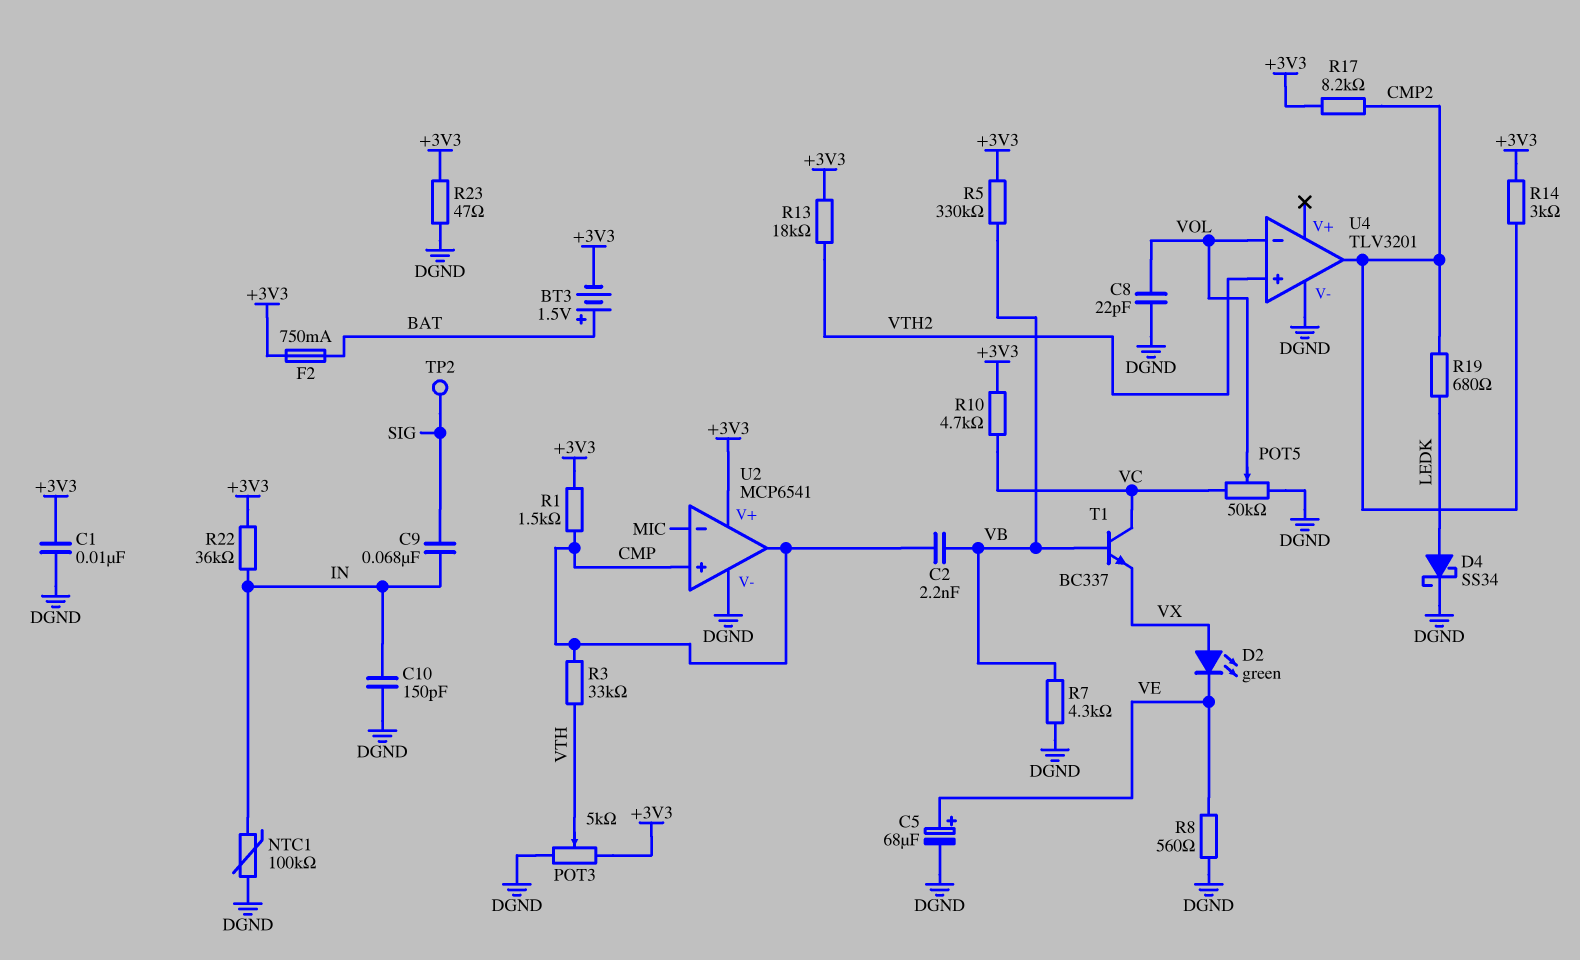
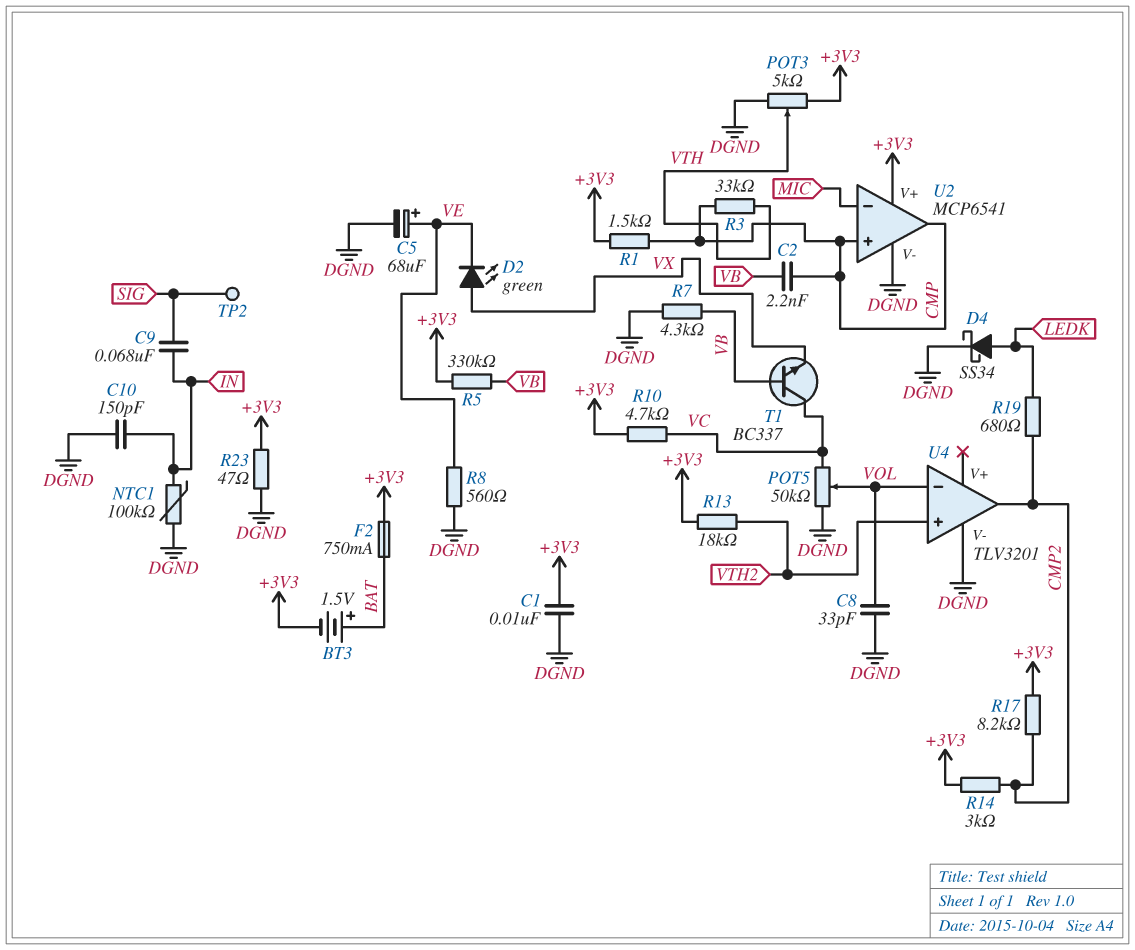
C8: 22pF (DGND, VOL) -> 33pF (DGND, VOL)
R22: 36k (+3V3, IN) -> none

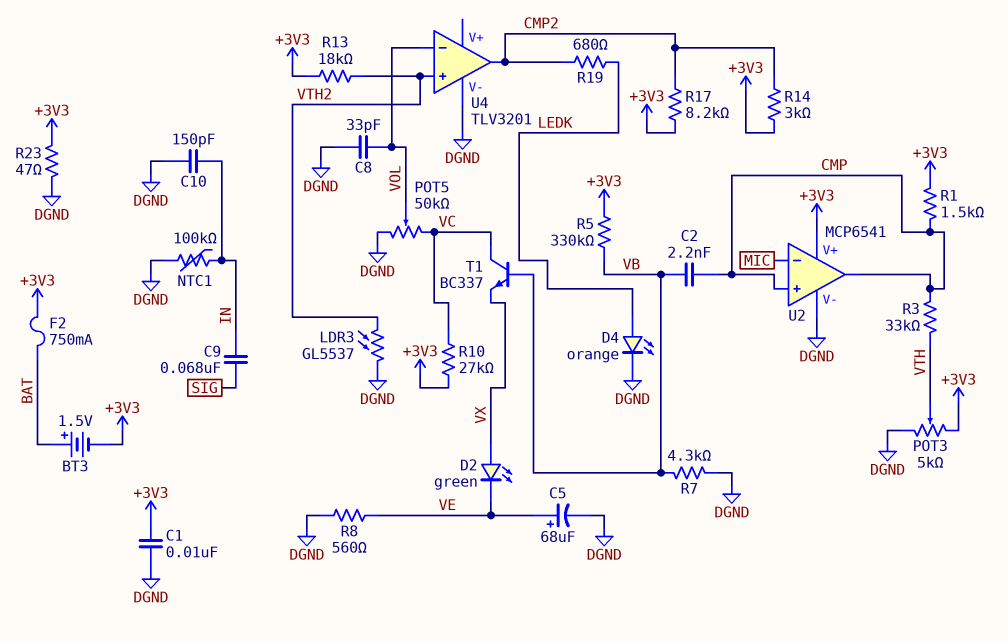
D4: schottky SS34 (A LEDK, K DGND) -> LED orange (A LEDK, K DGND)
LDR3: none -> GL5537 (DGND, VTH2)
R10: 4.7k (+3V3, VC) -> 27k (+3V3, VC)
TP2: test point (SIG) -> none

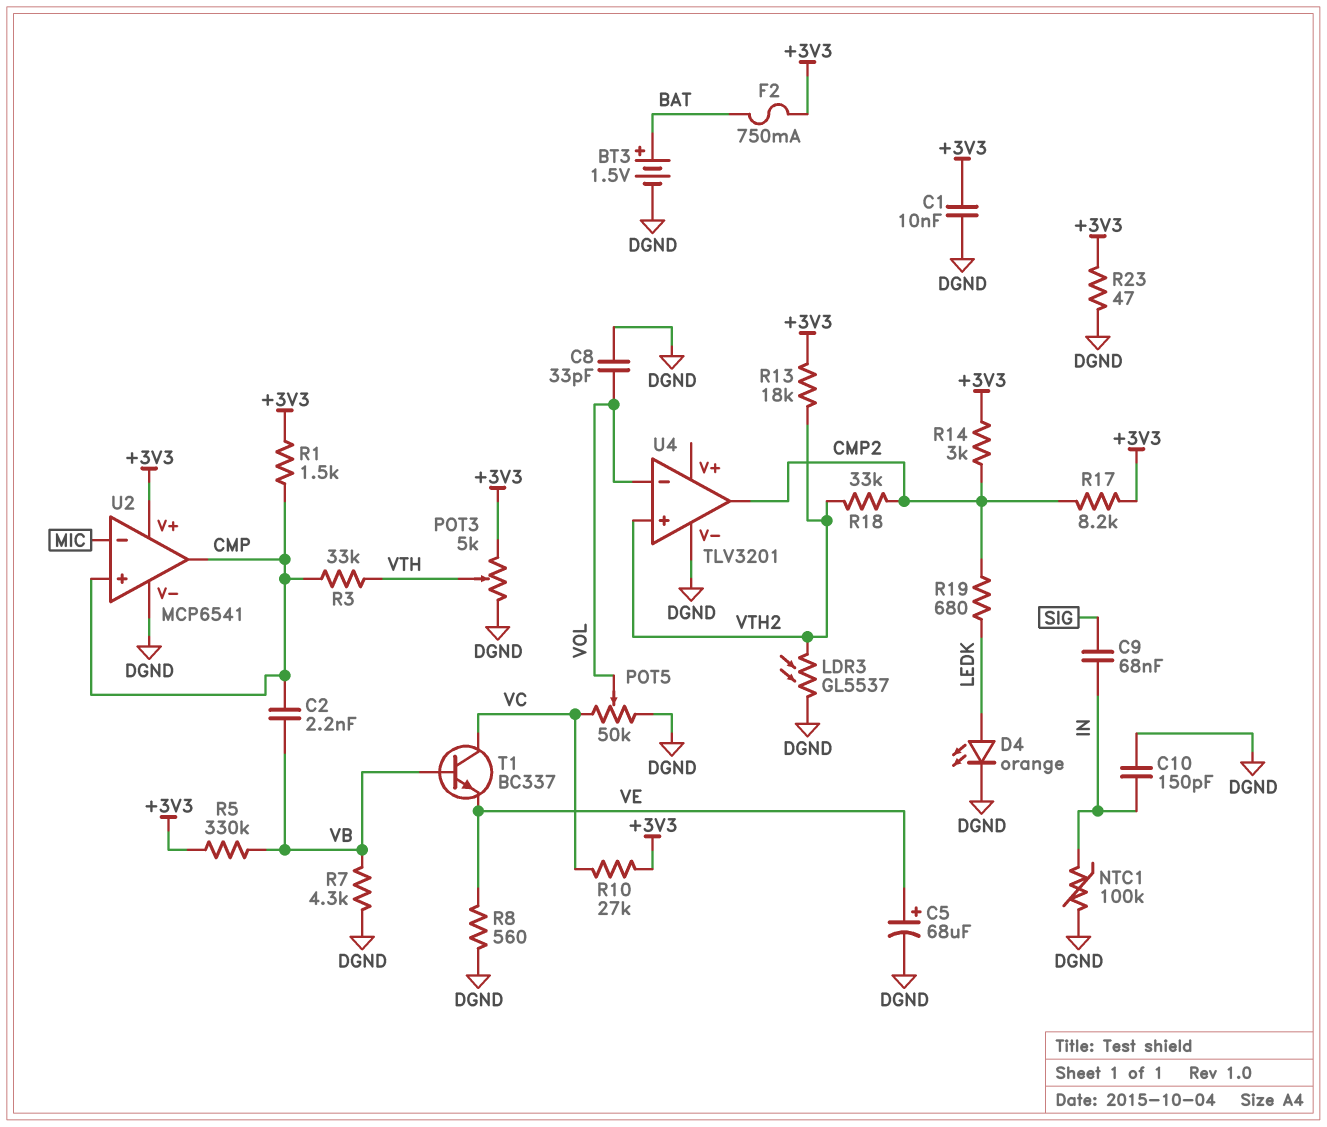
BT3: 1.5V (plus BAT, minus +3V3) -> 1.5V (plus BAT, minus DGND)
D2: LED green (A VX, K VE) -> none
R18: none -> 33k (CMP2, VTH2)
T1: NPN BC337 (B VB, C VC, E VX) -> NPN BC337 (B VB, C VC, E VE)

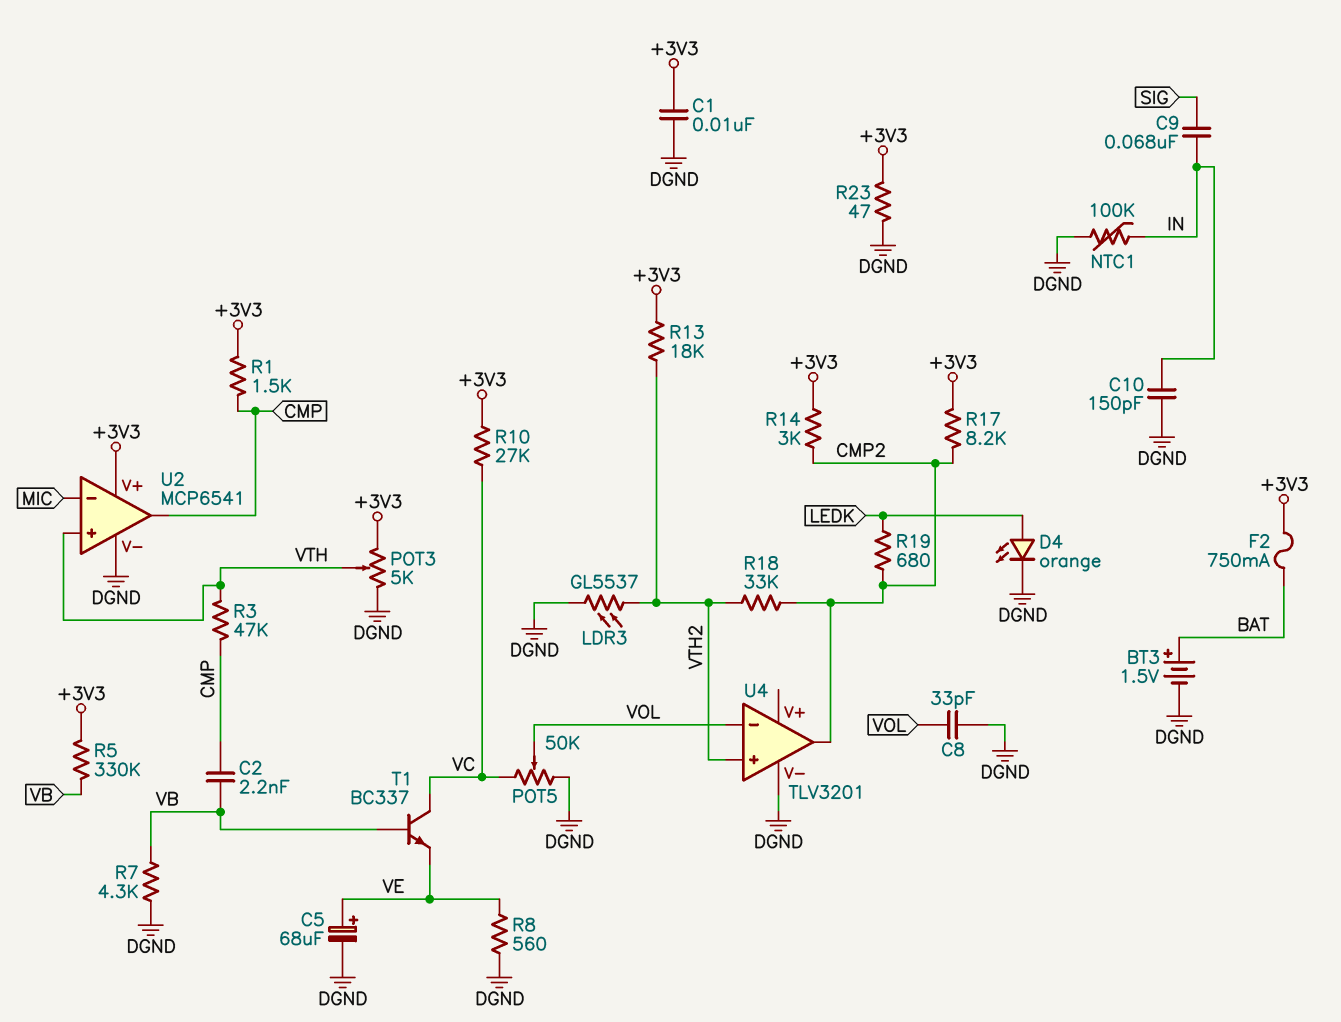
R3: 33k (CMP, VTH) -> 47k (CMP, VTH)
U2 pin in+: CMP -> VTH

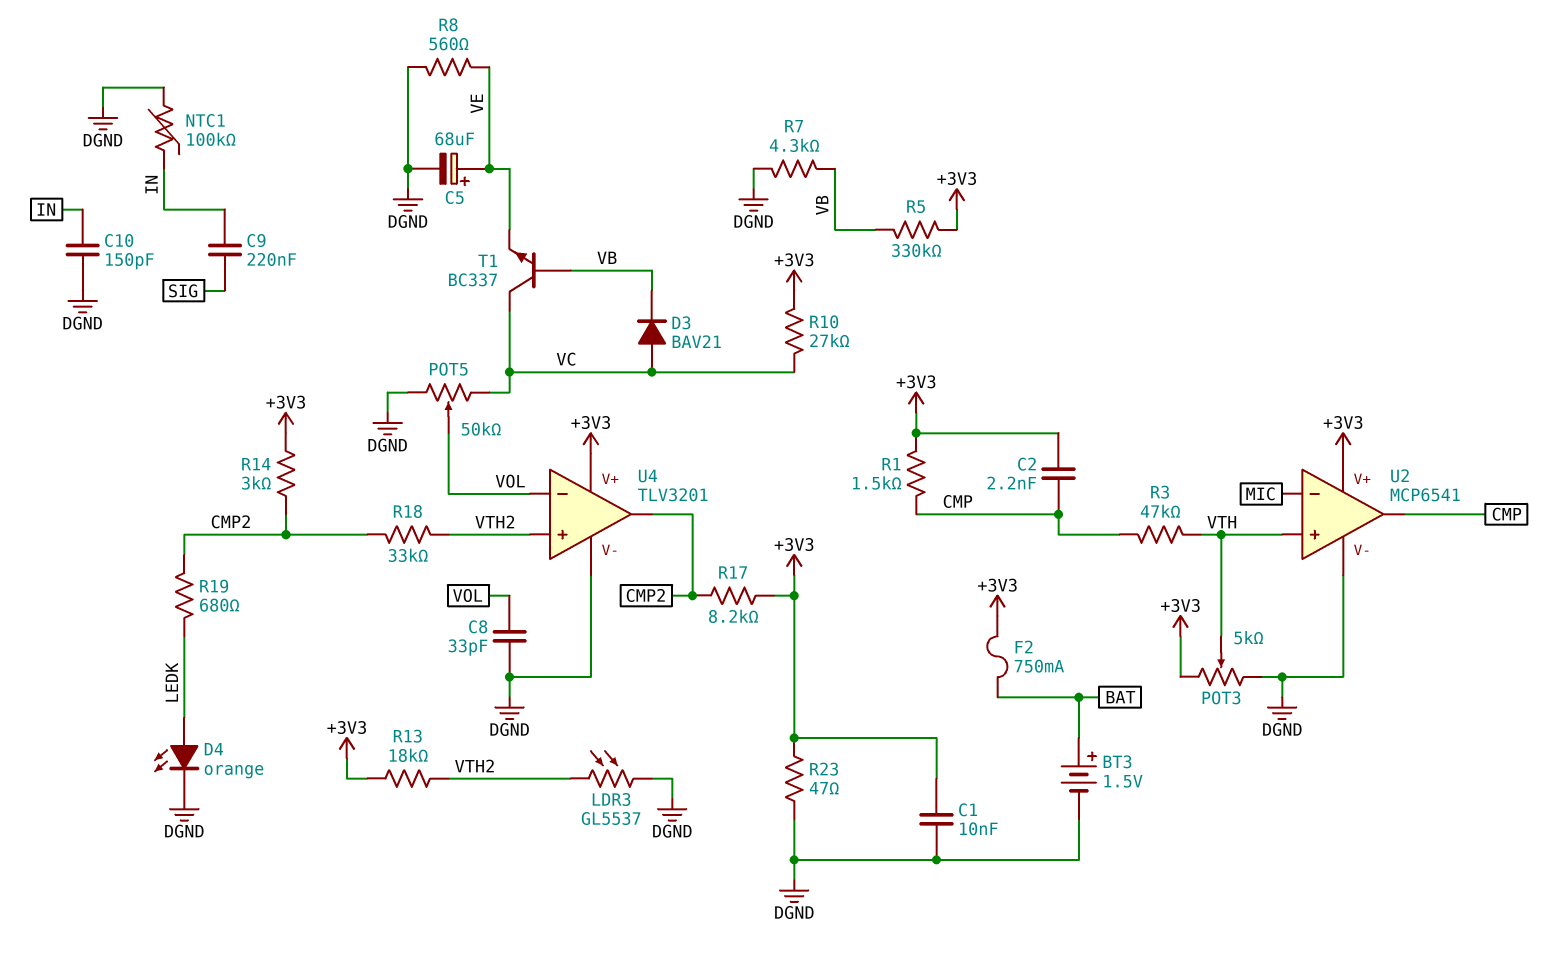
C2: 2.2nF (CMP, VB) -> 2.2nF (+3V3, CMP)
C9: 68nF (IN, SIG) -> 220nF (IN, SIG)
D3: none -> diode BAV21 (A VC, K VB)
U4 pin V+: none -> +3V3

